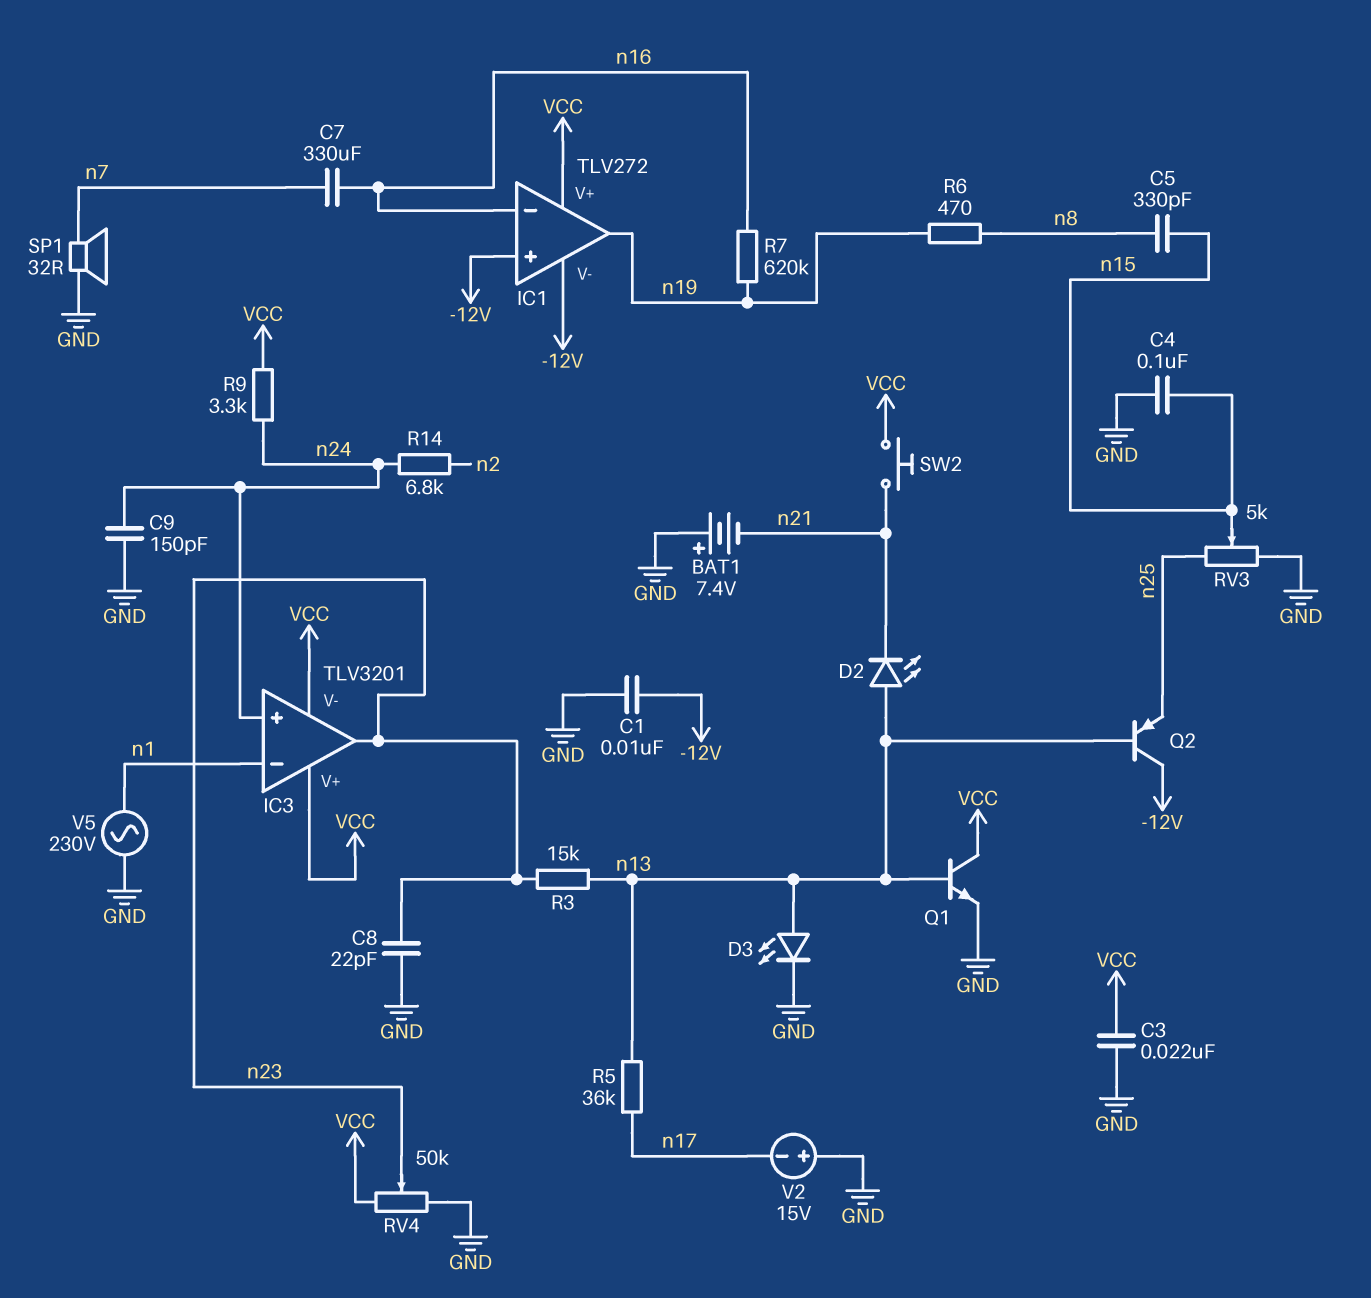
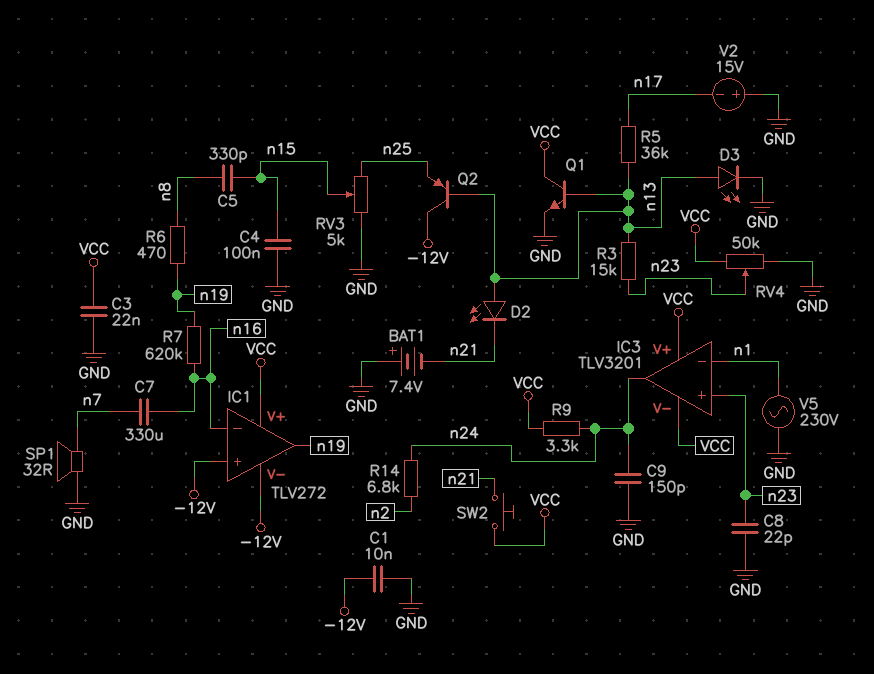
IC3 pin in+: n24 -> n23
IC3 pin out: n23 -> n24

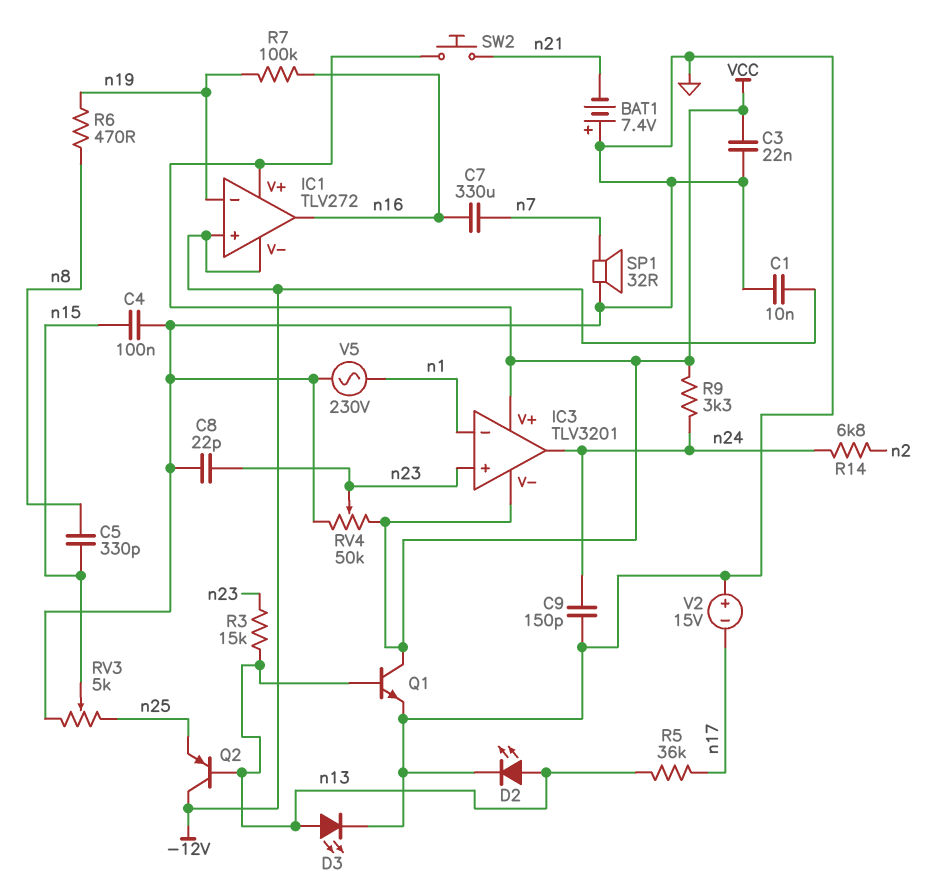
D2: LED (A n13, K n21) -> LED (A n13, K GND)
IC1 pin in-: n16 -> n19
IC1 pin out: n19 -> n16
R7: 620k (n16, n19) -> 100k (n16, n19)

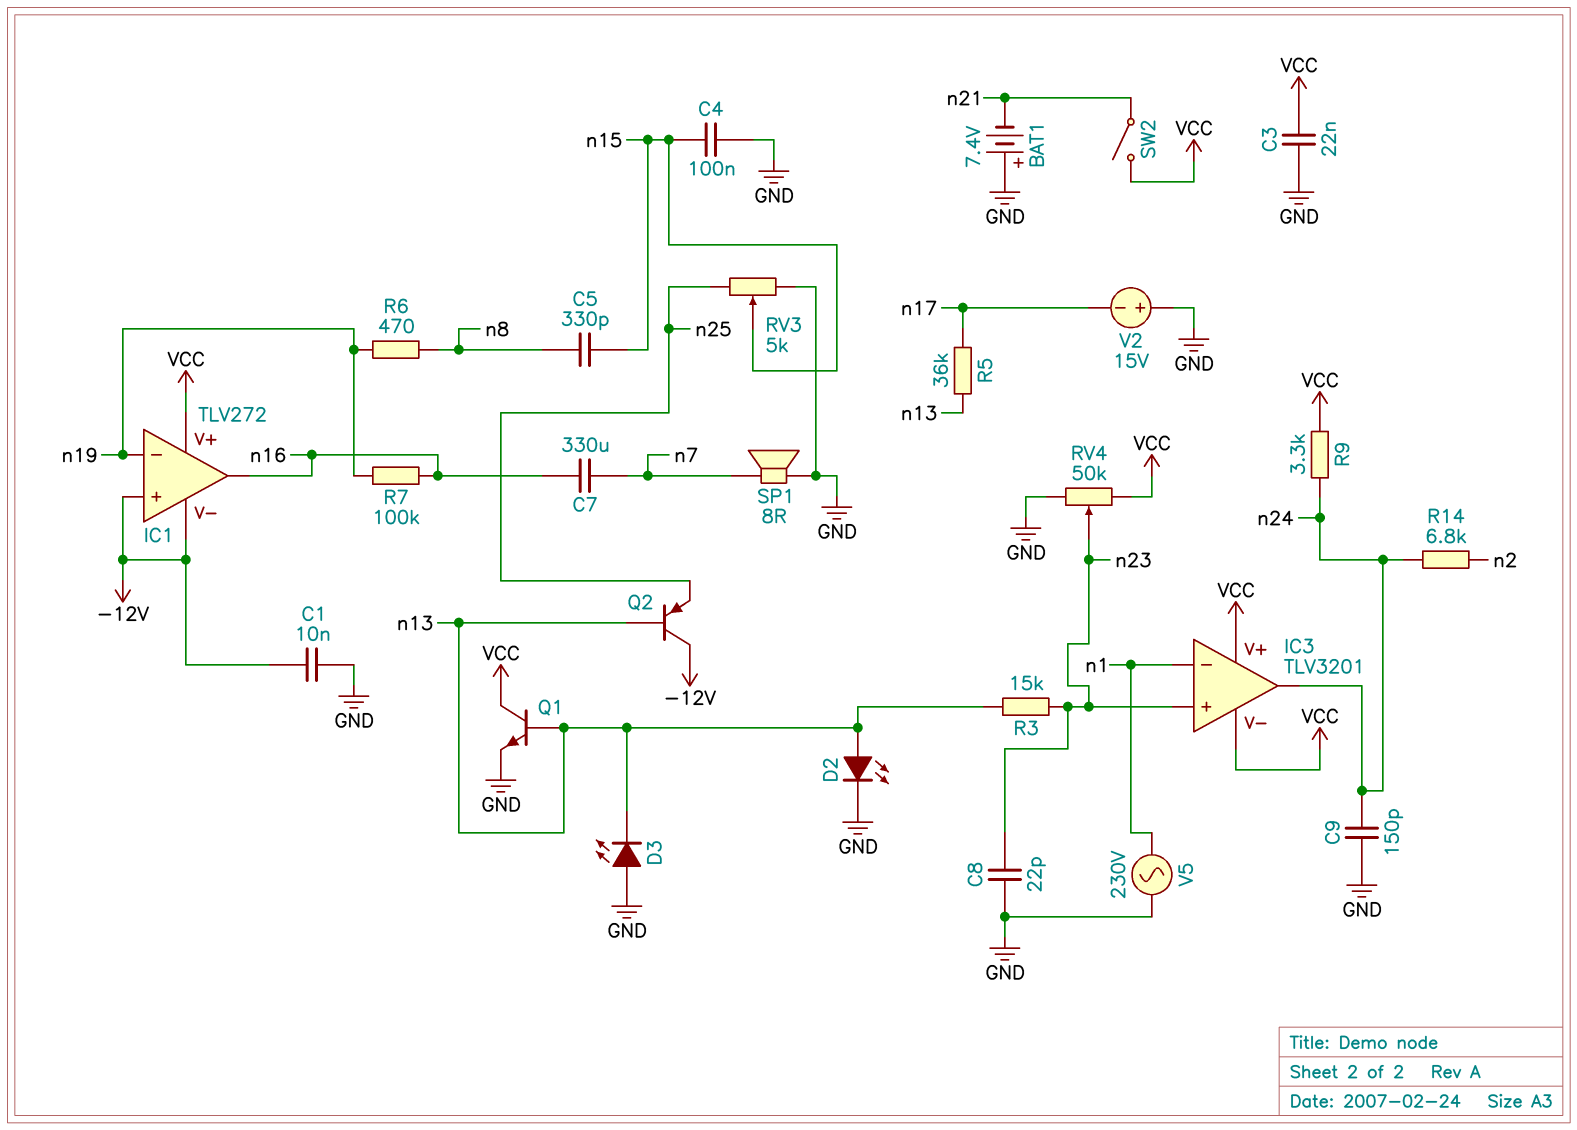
D3: LED (A n13, K GND) -> LED (A GND, K n13)
SP1: speaker 32R (GND, n7) -> speaker 8R (GND, n7)
SW2: button (VCC, n21) -> switch (VCC, n21)

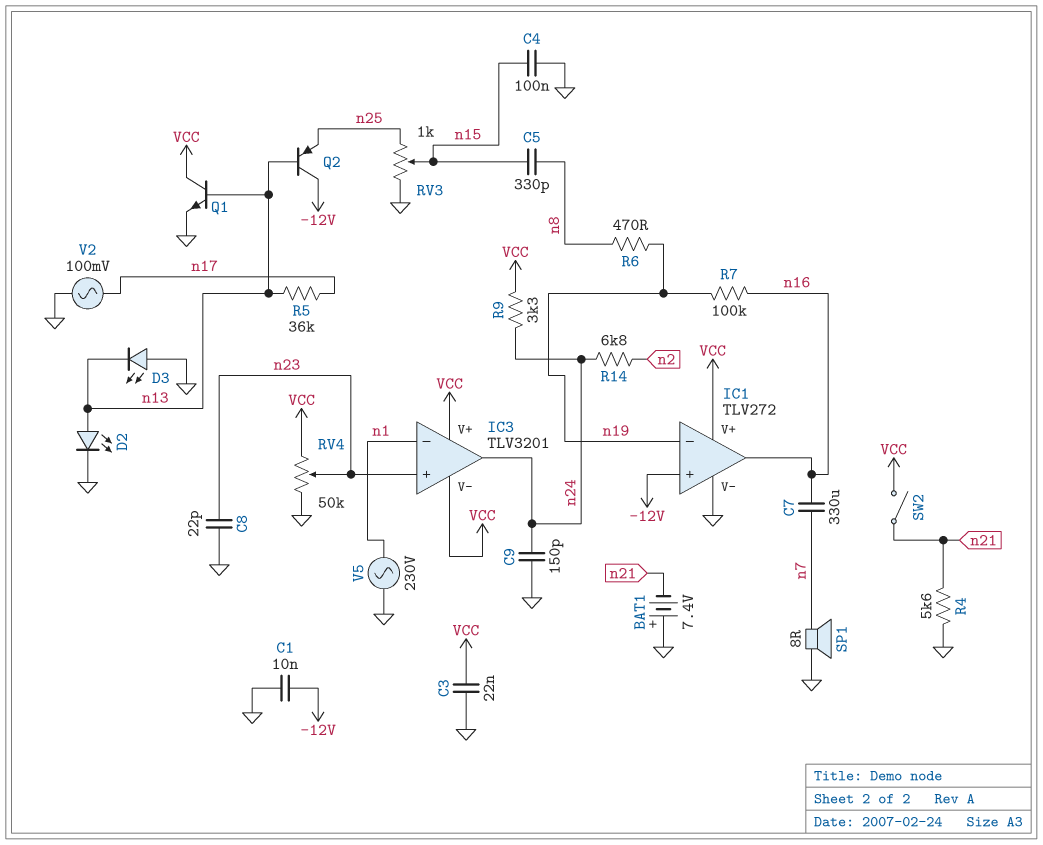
IC1 pin V-: -12V -> GND
R3: 15k (n13, n23) -> none
R4: none -> 5.6k (GND, n21)
RV3: 5k (GND, n25, wiper n15) -> 1k (GND, n25, wiper n15)
V2: 15V (plus GND, minus n17) -> AC 100mV (GND, n17)

